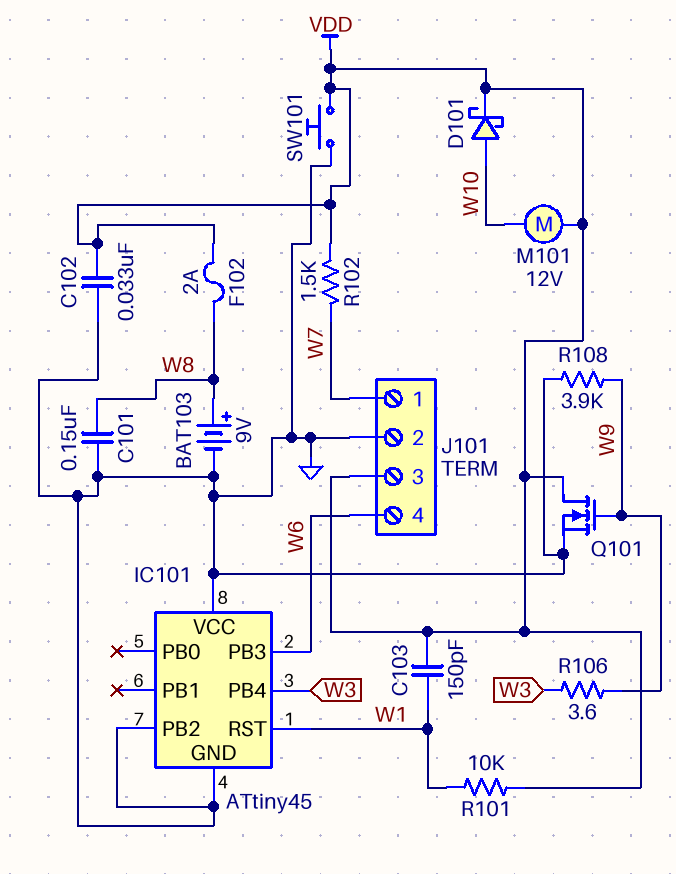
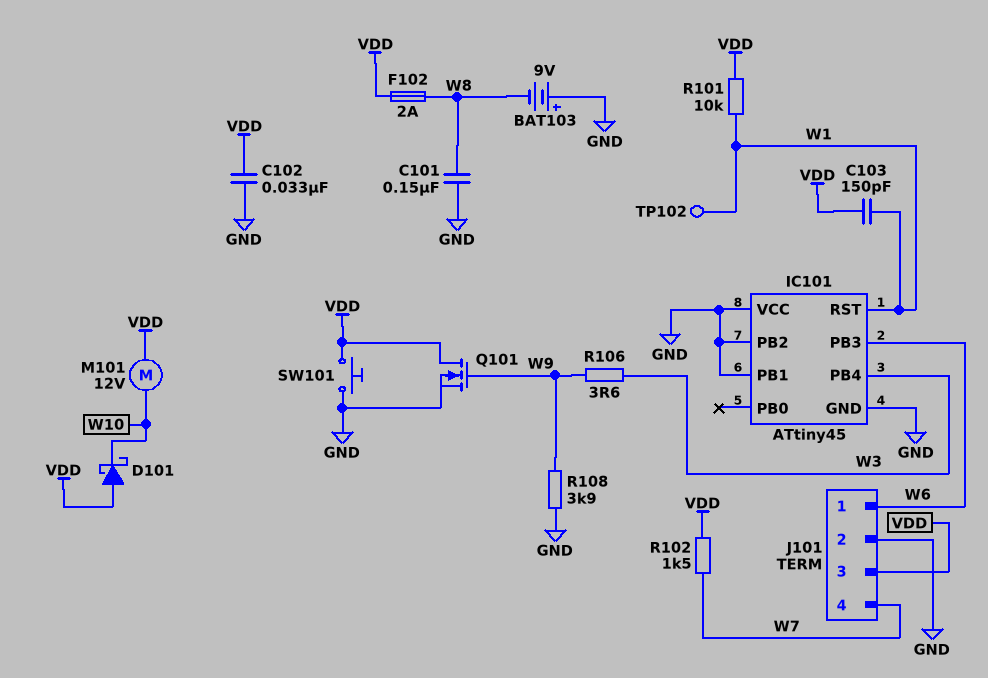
BAT103: 9V (plus W8, minus GND) -> 9V (plus GND, minus W8)
D101: schottky (A W10, K VDD) -> schottky (A VDD, K W10)
IC101 pin PB1: none -> GND
J101 pin 1: W7 -> W6
J101 pin 4: W6 -> W7
TP102: none -> test point (W1)

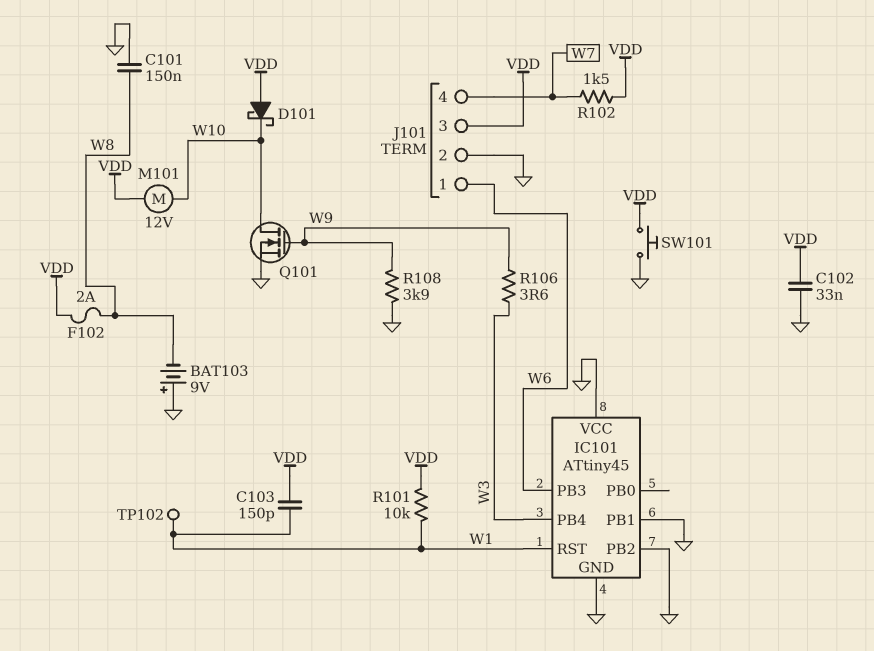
Q101: NMOS (G W9, D VDD, S GND) -> NMOS (G W9, D W10, S GND)

